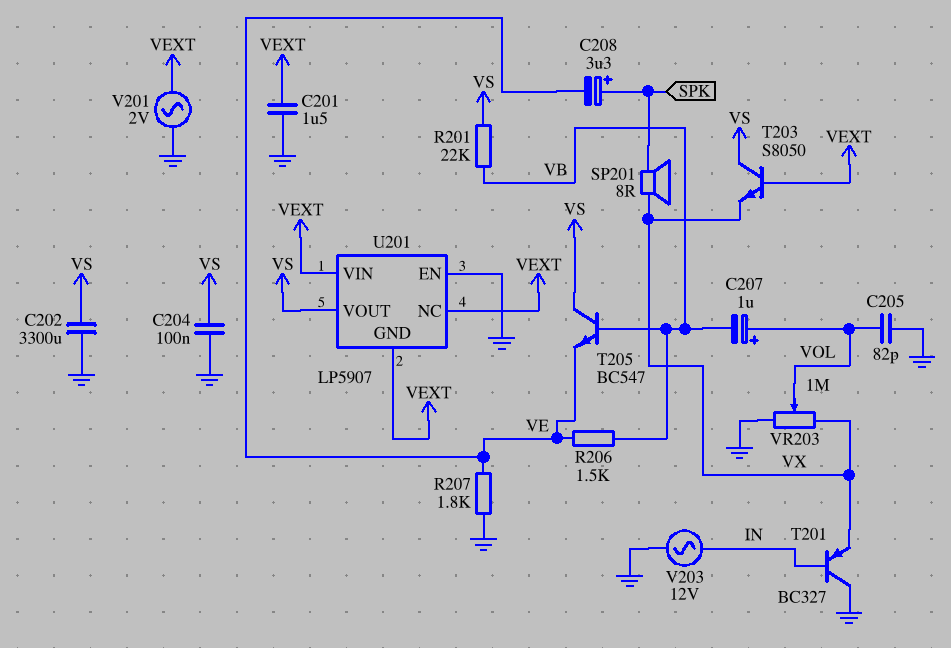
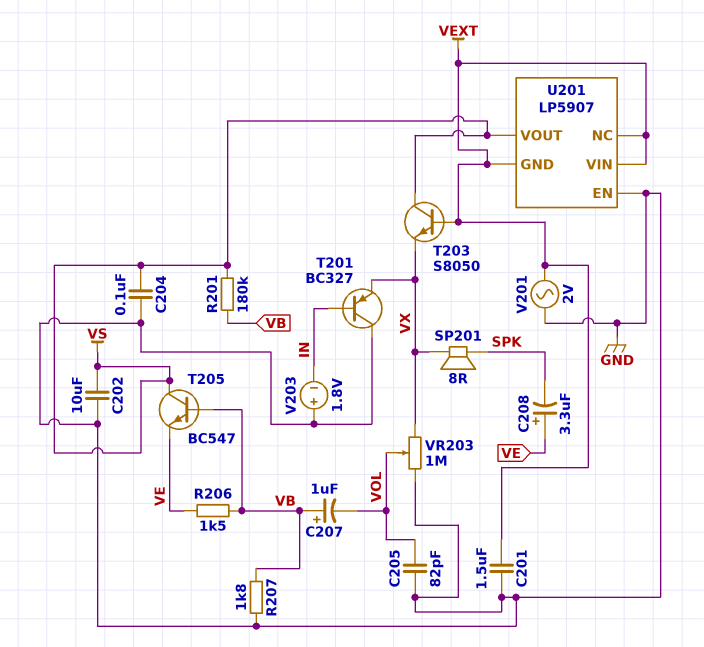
C202: 3300uF (GND, VS) -> 10uF (GND, VS)
C207: 1uF (plus VOL, minus VB) -> 1uF (plus VB, minus VOL)
C208: 3.3uF (plus SPK, minus VE) -> 3.3uF (plus VE, minus SPK)
R201: 22k (VB, VS) -> 180k (VB, VS)
R207: 1.8k (GND, VE) -> 1.8k (GND, VB)
V203: AC 12V (GND, IN) -> 1.8V (plus GND, minus IN)

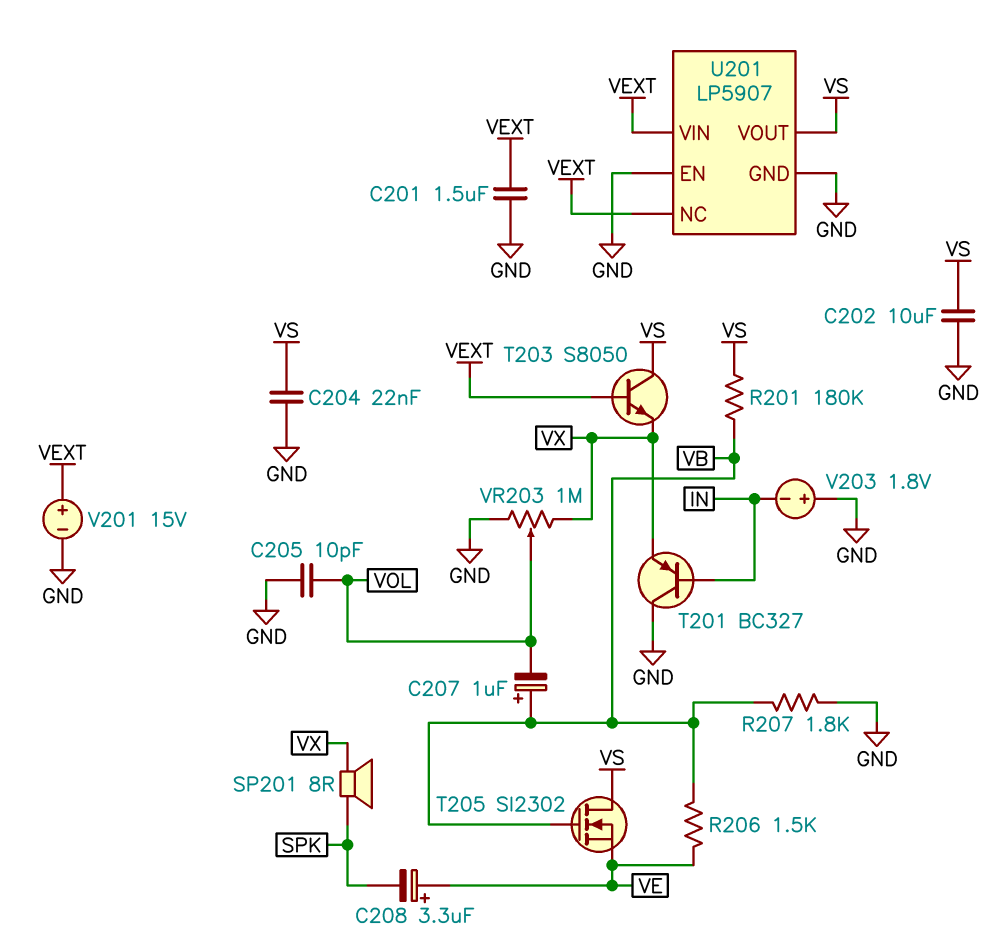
C204: 100nF (GND, VS) -> 22nF (GND, VS)
C205: 82pF (GND, VOL) -> 10pF (GND, VOL)
T205: NPN BC547 (B VB, C VS, E VE) -> NMOS SI2302 (G VB, D VS, S VE)
U201 pin GND: VEXT -> GND
V201: AC 2V (GND, VEXT) -> 15V (plus VEXT, minus GND)

